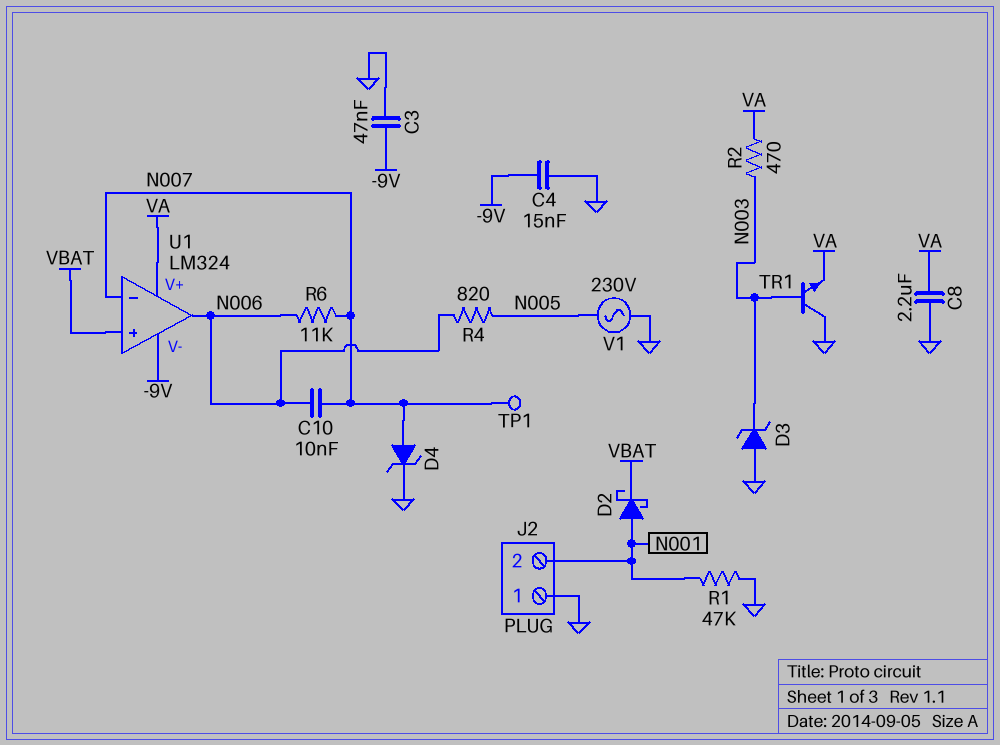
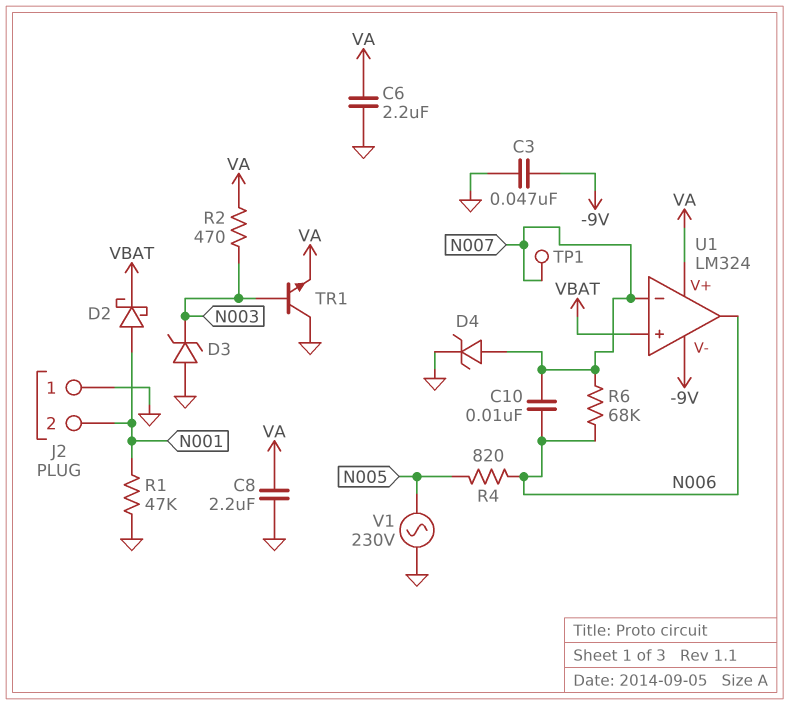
C4: 15nF (-9V, GND) -> none
C6: none -> 2.2uF (GND, VA)
R6: 11k (N006, N007) -> 68k (N006, N007)

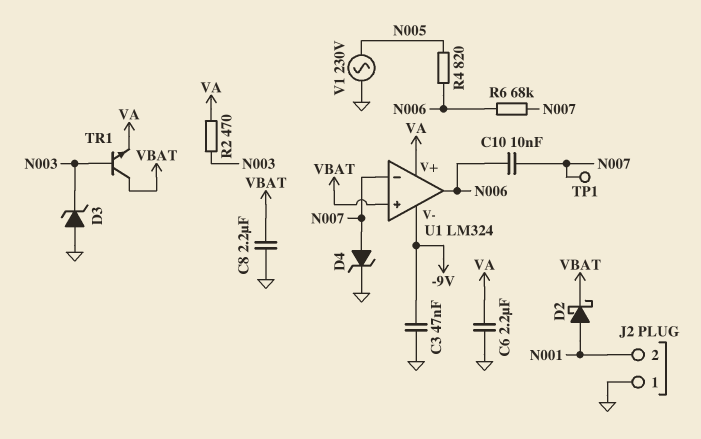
C8: 2.2uF (GND, VA) -> 2.2uF (GND, VBAT)
R1: 47k (GND, N001) -> none
TR1: NPN (B N003, C GND, E VA) -> NPN (B N003, C VBAT, E VA)

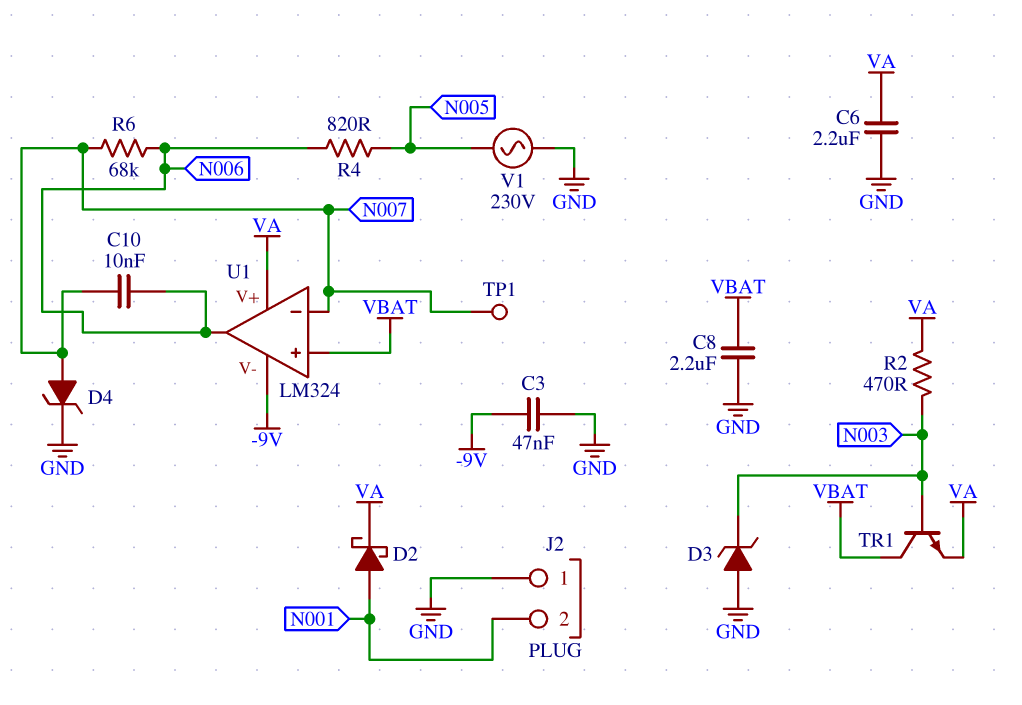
D2: schottky (A N001, K VBAT) -> schottky (A N001, K VA)

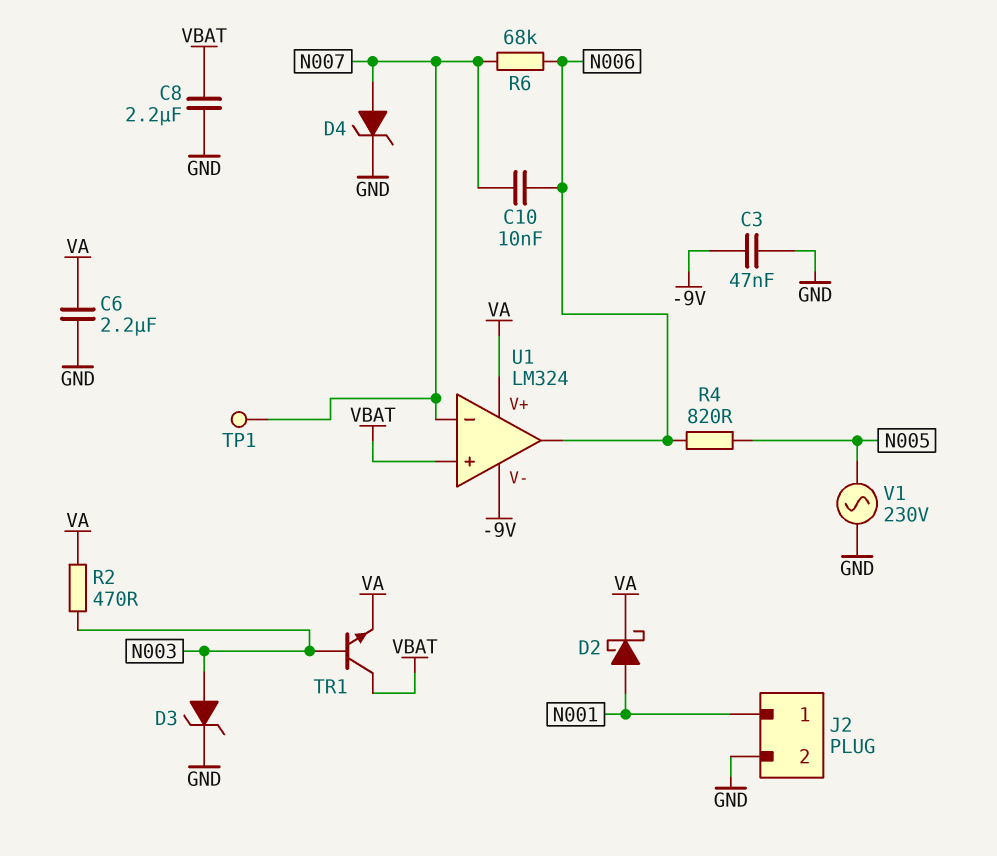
D3: zener (A GND, K N003) -> zener (A N003, K GND)
J2 pin 1: GND -> N001
J2 pin 2: N001 -> GND

